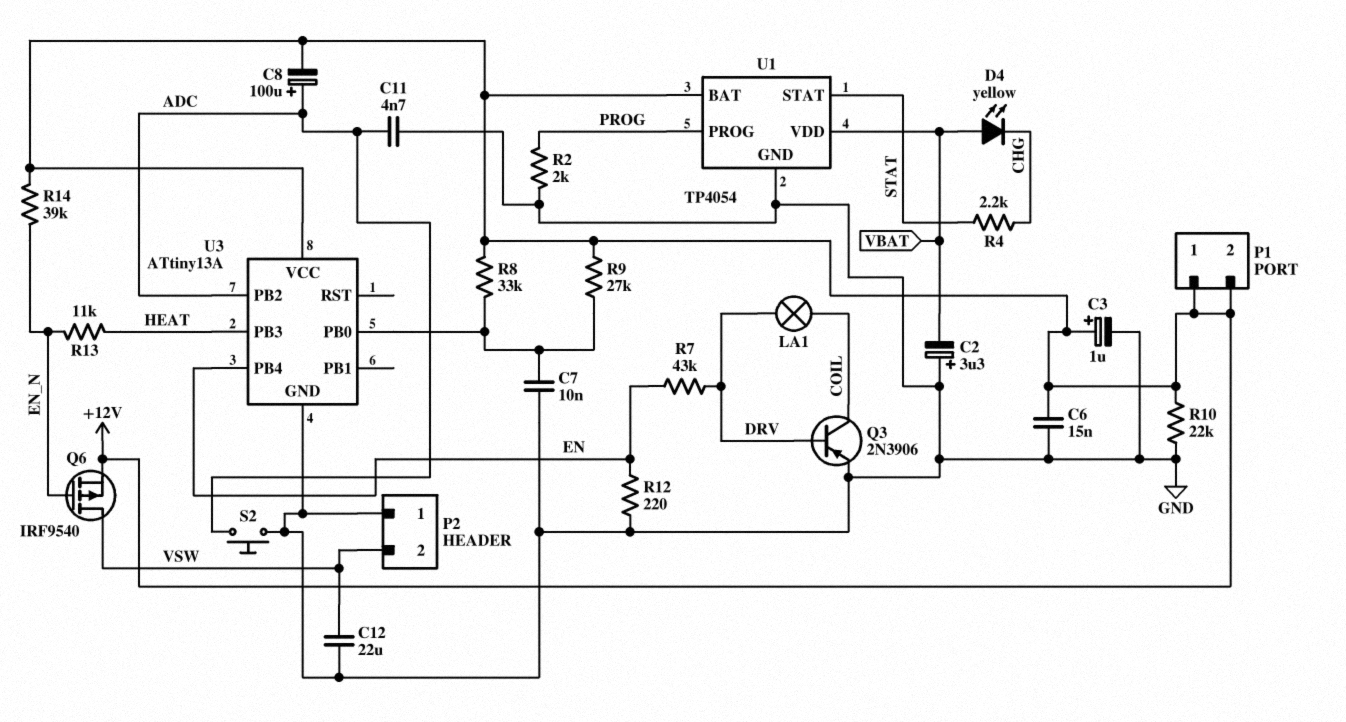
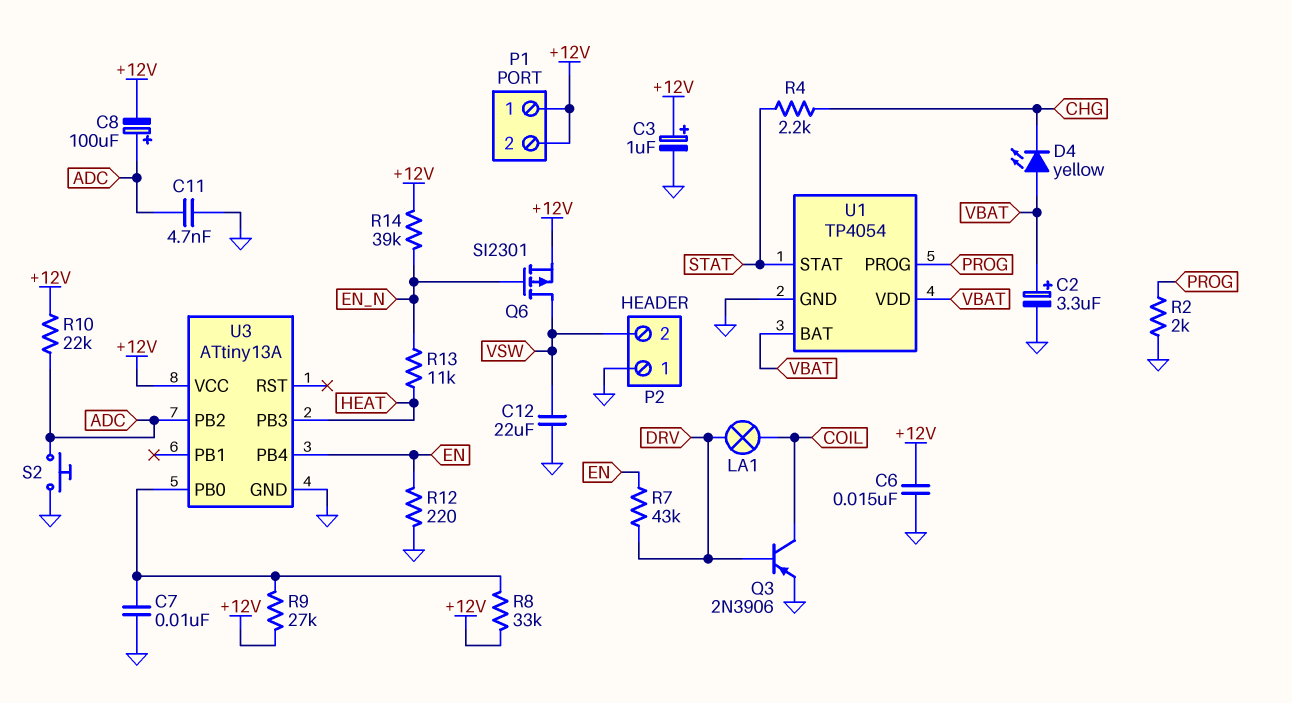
C2: 3.3uF (plus GND, minus VBAT) -> 3.3uF (plus VBAT, minus GND)
Q6: PMOS IRF9540 (G EN_N, D VSW, S +12V) -> PMOS SI2301 (G EN_N, D VSW, S +12V)
R10: 22k (+12V, GND) -> 22k (+12V, ADC)
U1 pin BAT: +12V -> VBAT

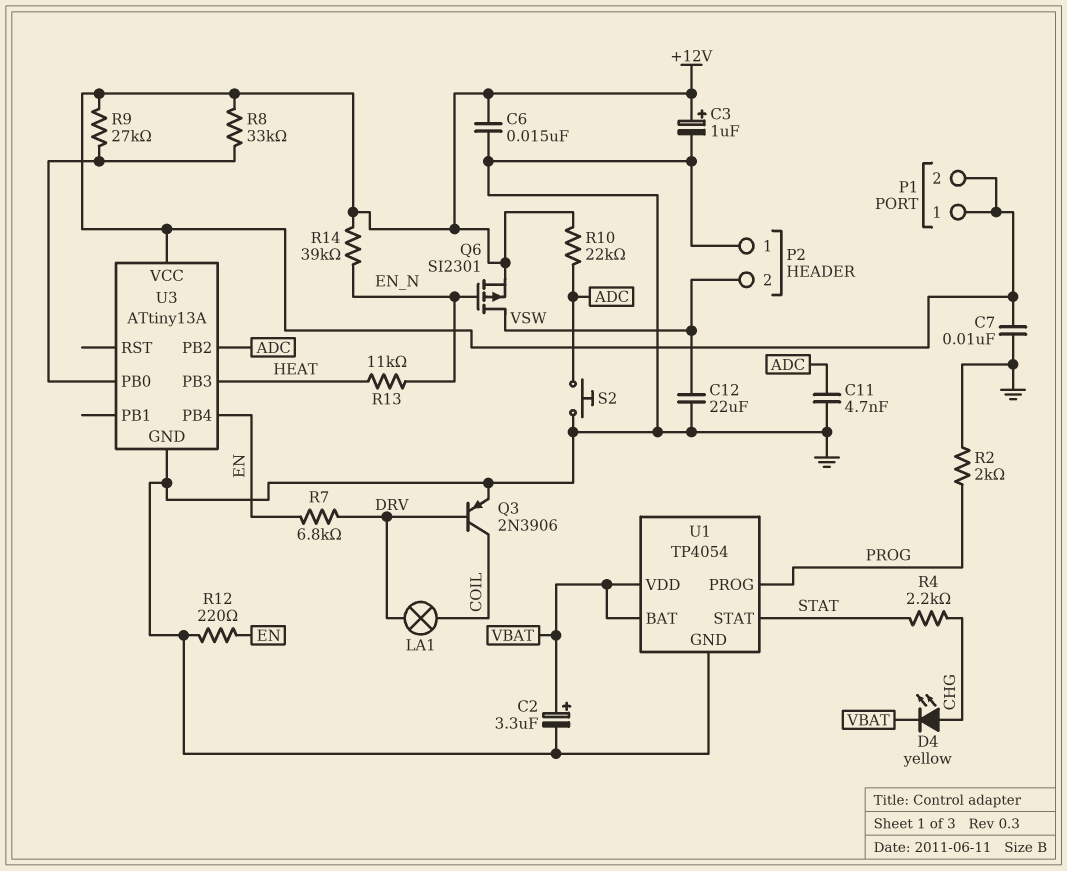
C7: 10nF (GND, U3/PB0) -> 10nF (+12V, GND)
C8: 100uF (plus ADC, minus +12V) -> none
D4: LED yellow (A VBAT, K CHG) -> LED yellow (A CHG, K VBAT)
R7: 43k (DRV, EN) -> 6.8k (DRV, EN)

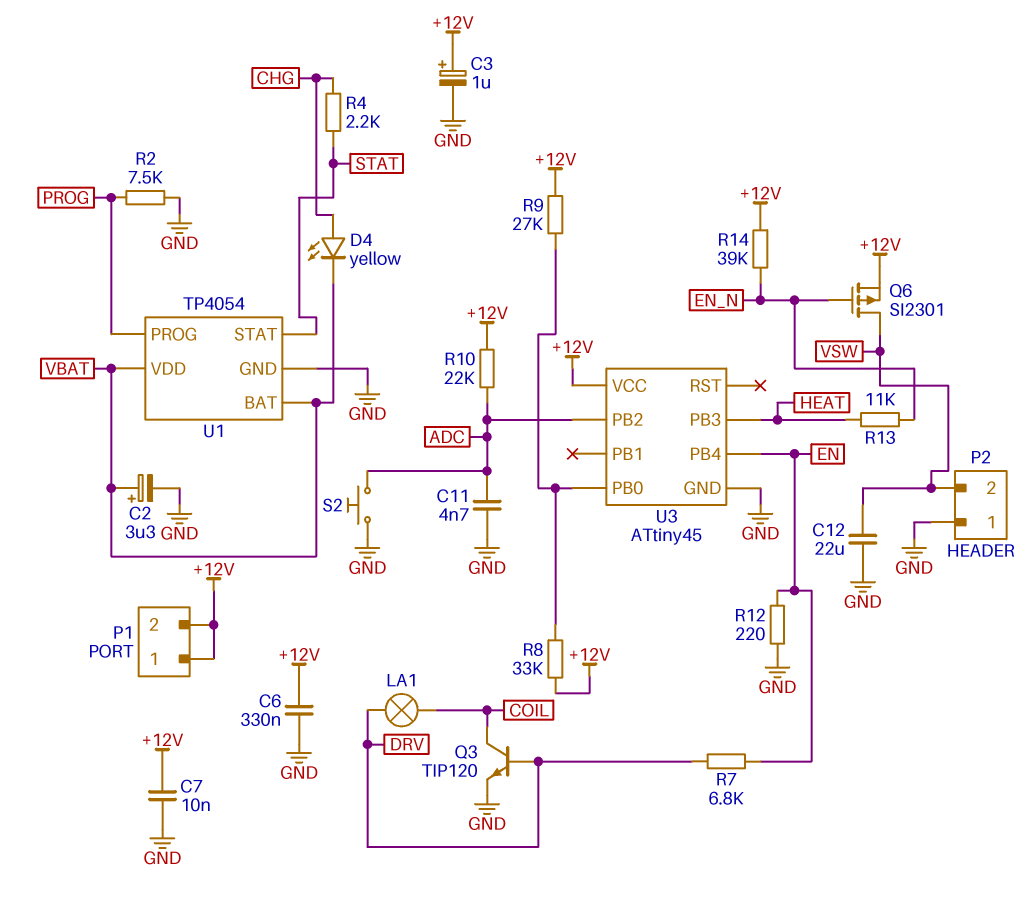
C6: 15nF (+12V, GND) -> 330nF (+12V, GND)
Q3: PNP 2N3906 (B DRV, C COIL, E GND) -> NPN TIP120 (B DRV, C COIL, E GND)
R2: 2k (GND, PROG) -> 7.5k (GND, PROG)
U3: ATtiny13A -> ATtiny45

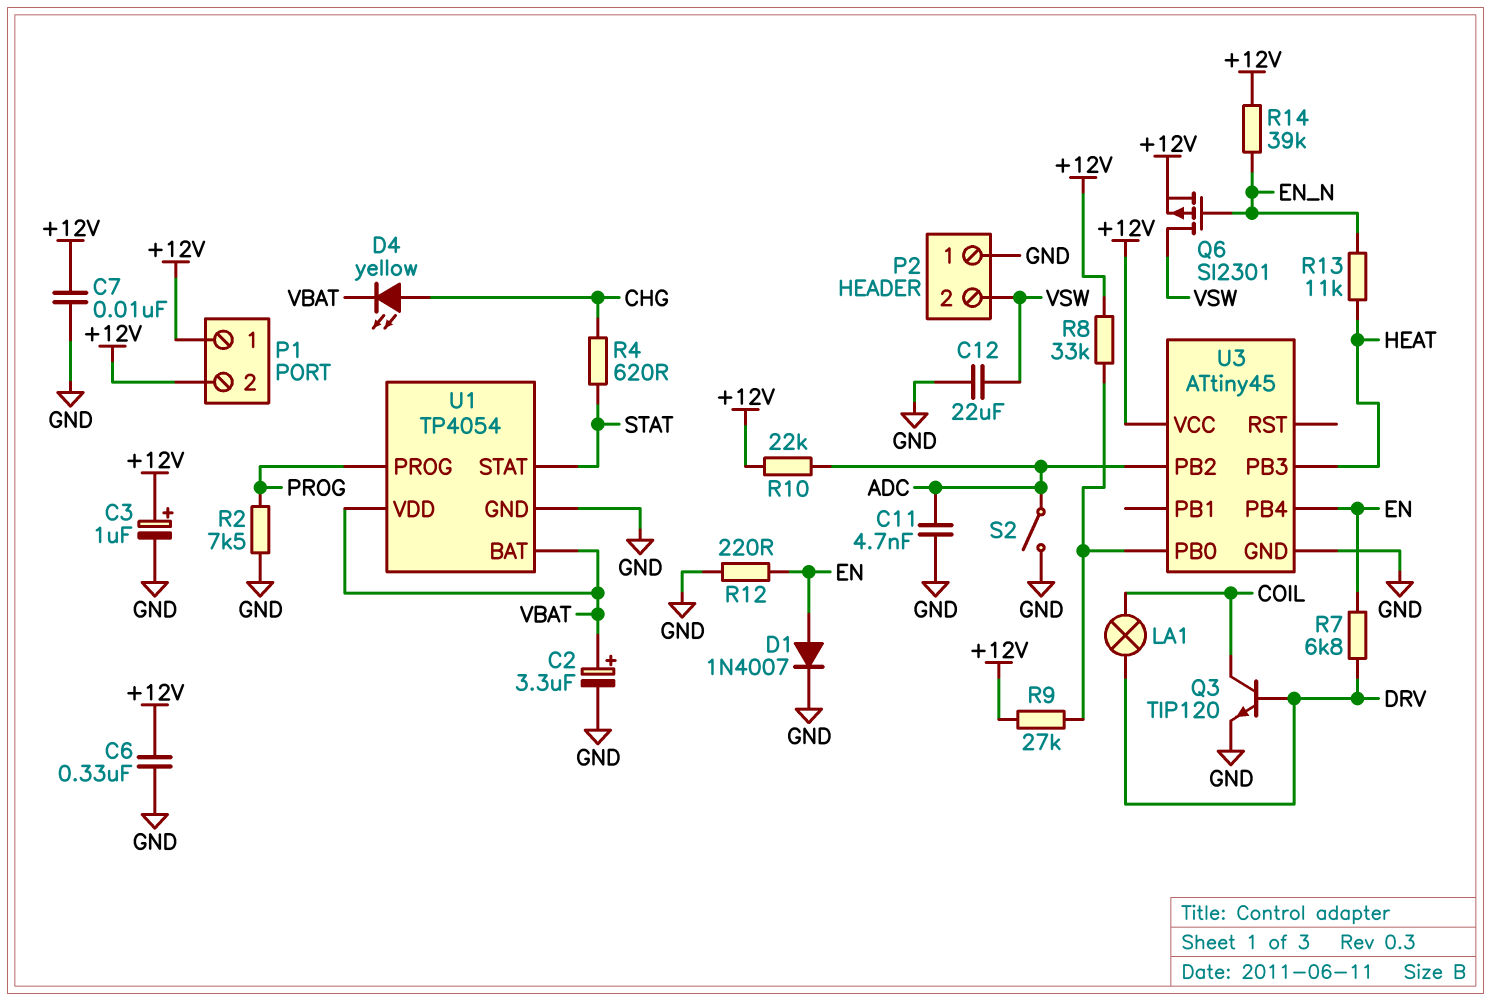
D1: none -> diode 1N4007 (A EN, K GND)
R4: 2.2k (CHG, STAT) -> 620 (CHG, STAT)
S2: button (ADC, GND) -> switch (ADC, GND)

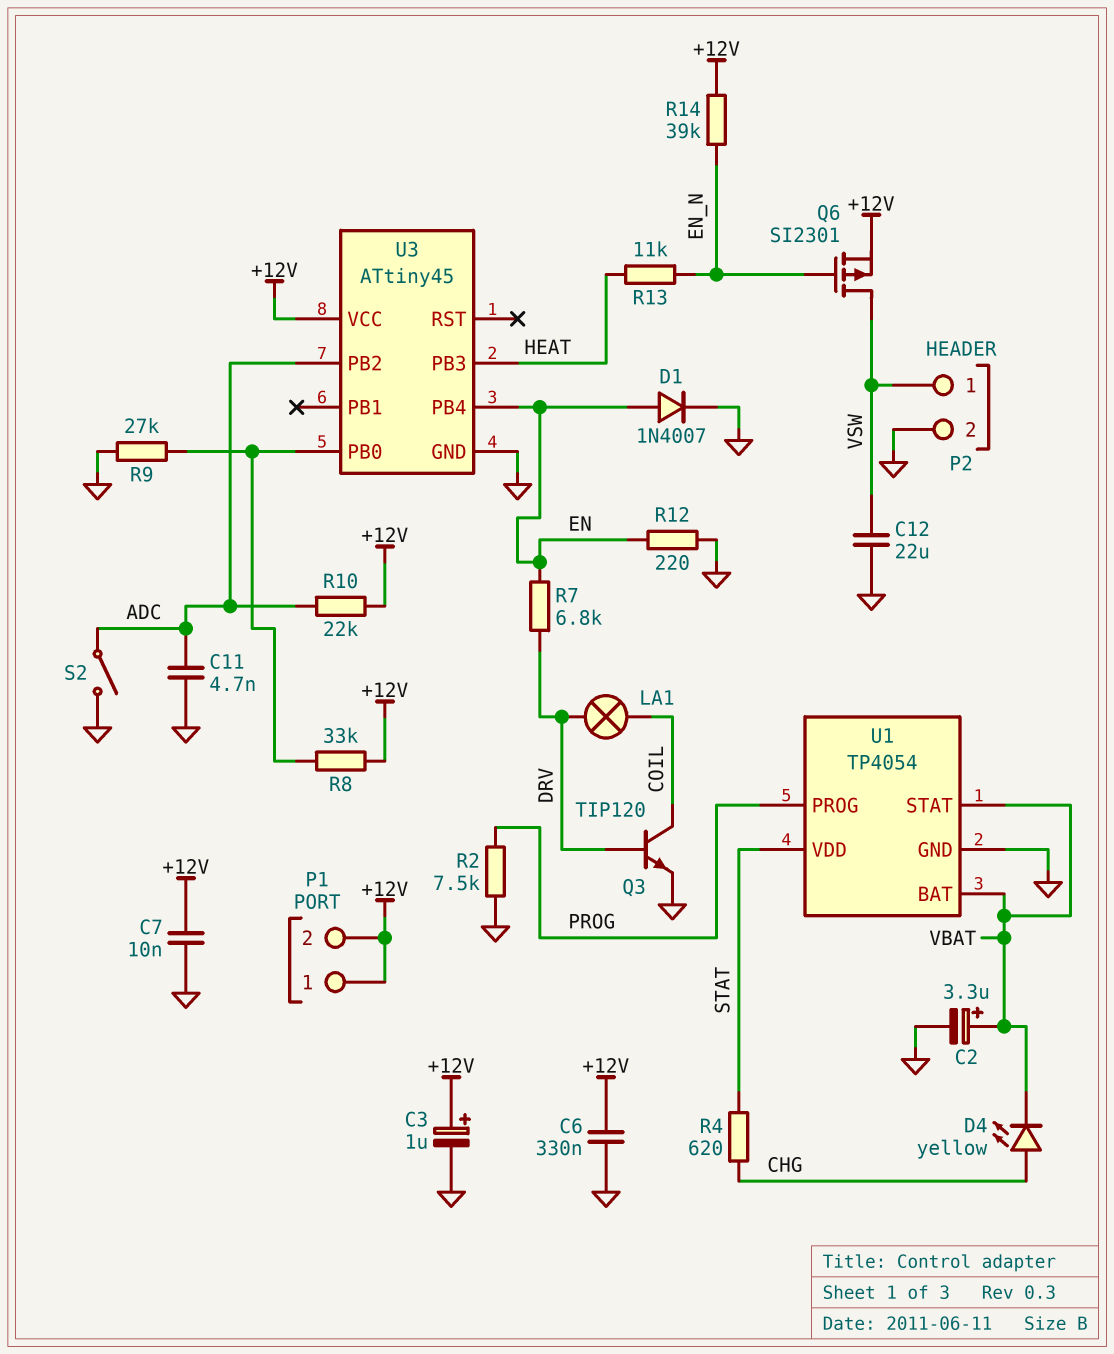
P2 pin 1: GND -> VSW
P2 pin 2: VSW -> GND
R9: 27k (+12V, U3/PB0) -> 27k (GND, U3/PB0)
U1 pin STAT: STAT -> VBAT
U1 pin VDD: VBAT -> STAT

